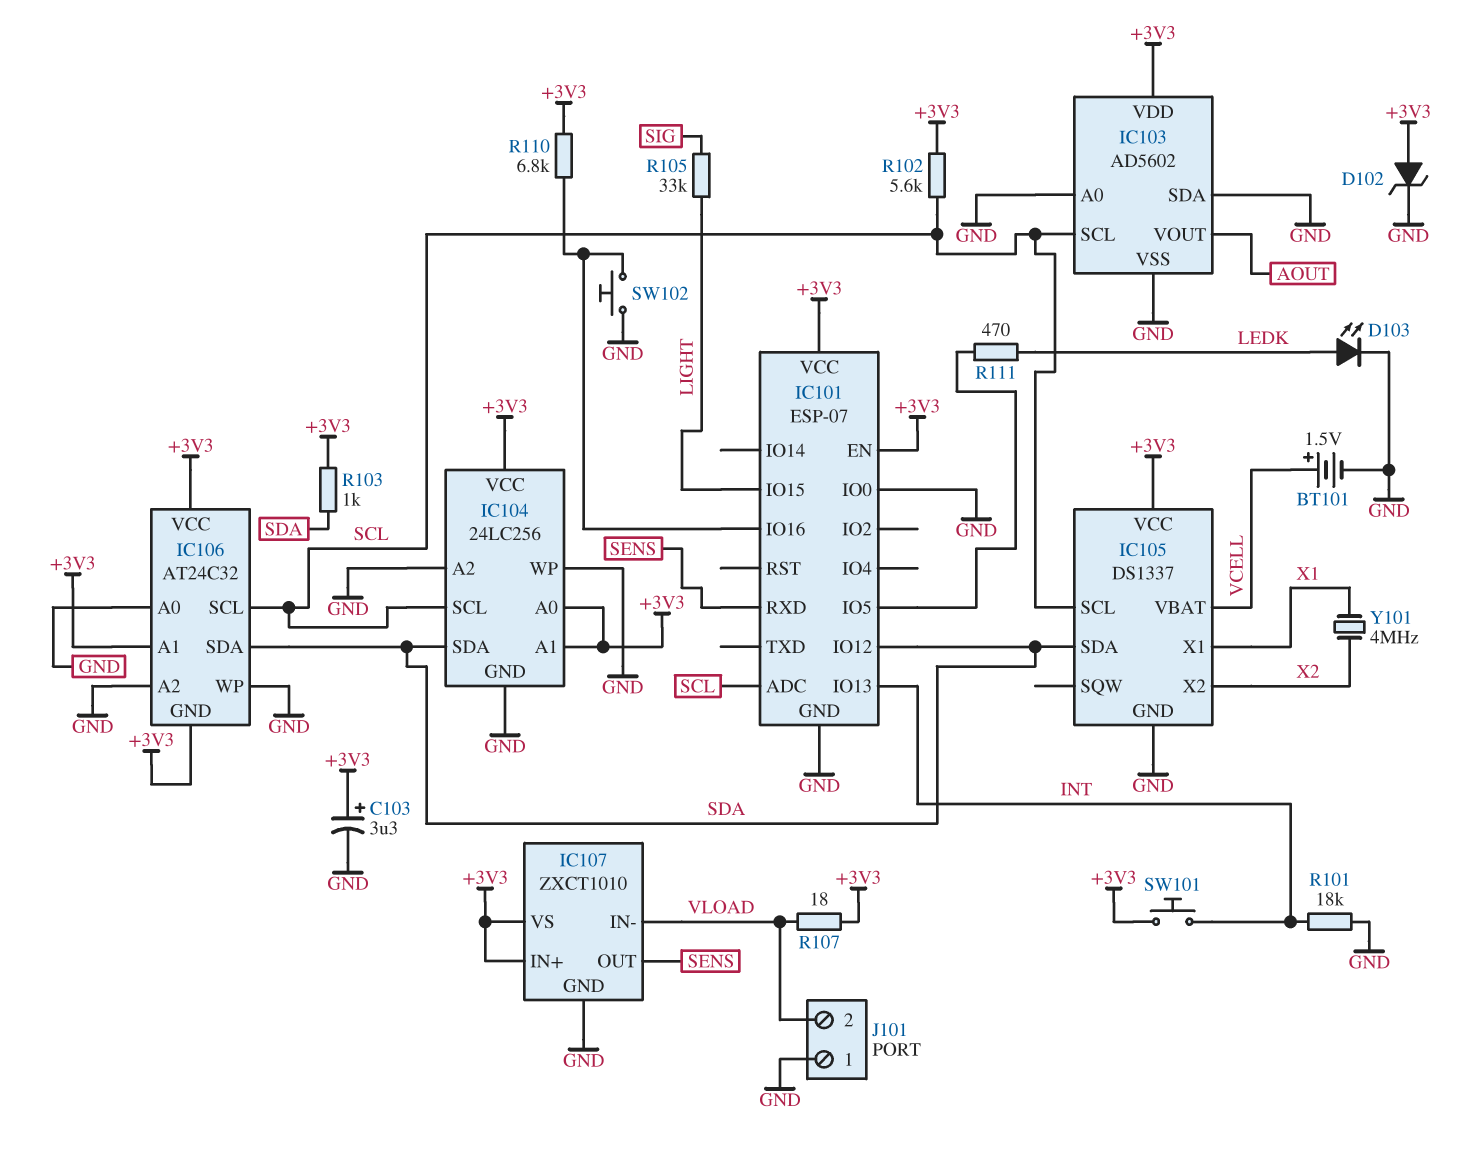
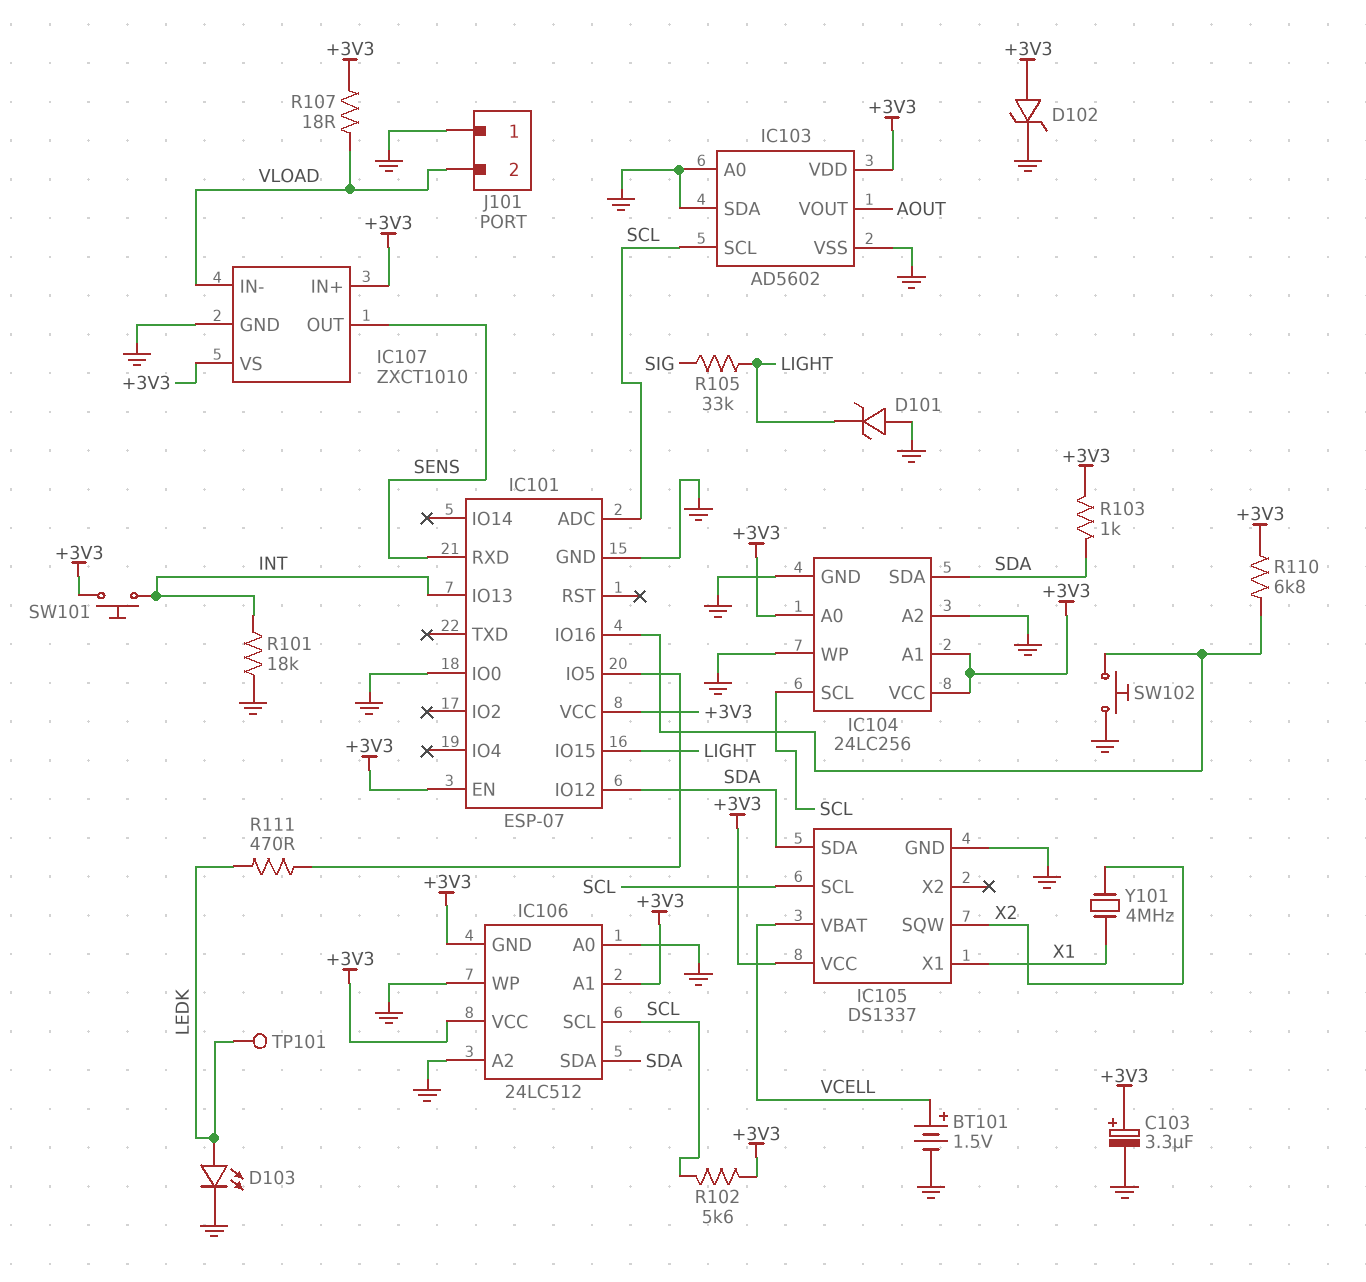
D101: none -> zener (A GND, K LIGHT)
IC105 pin SQW: none -> X2
IC105 pin X2: X2 -> none
IC106: AT24C32 -> 24LC512
TP101: none -> test point (LEDK)

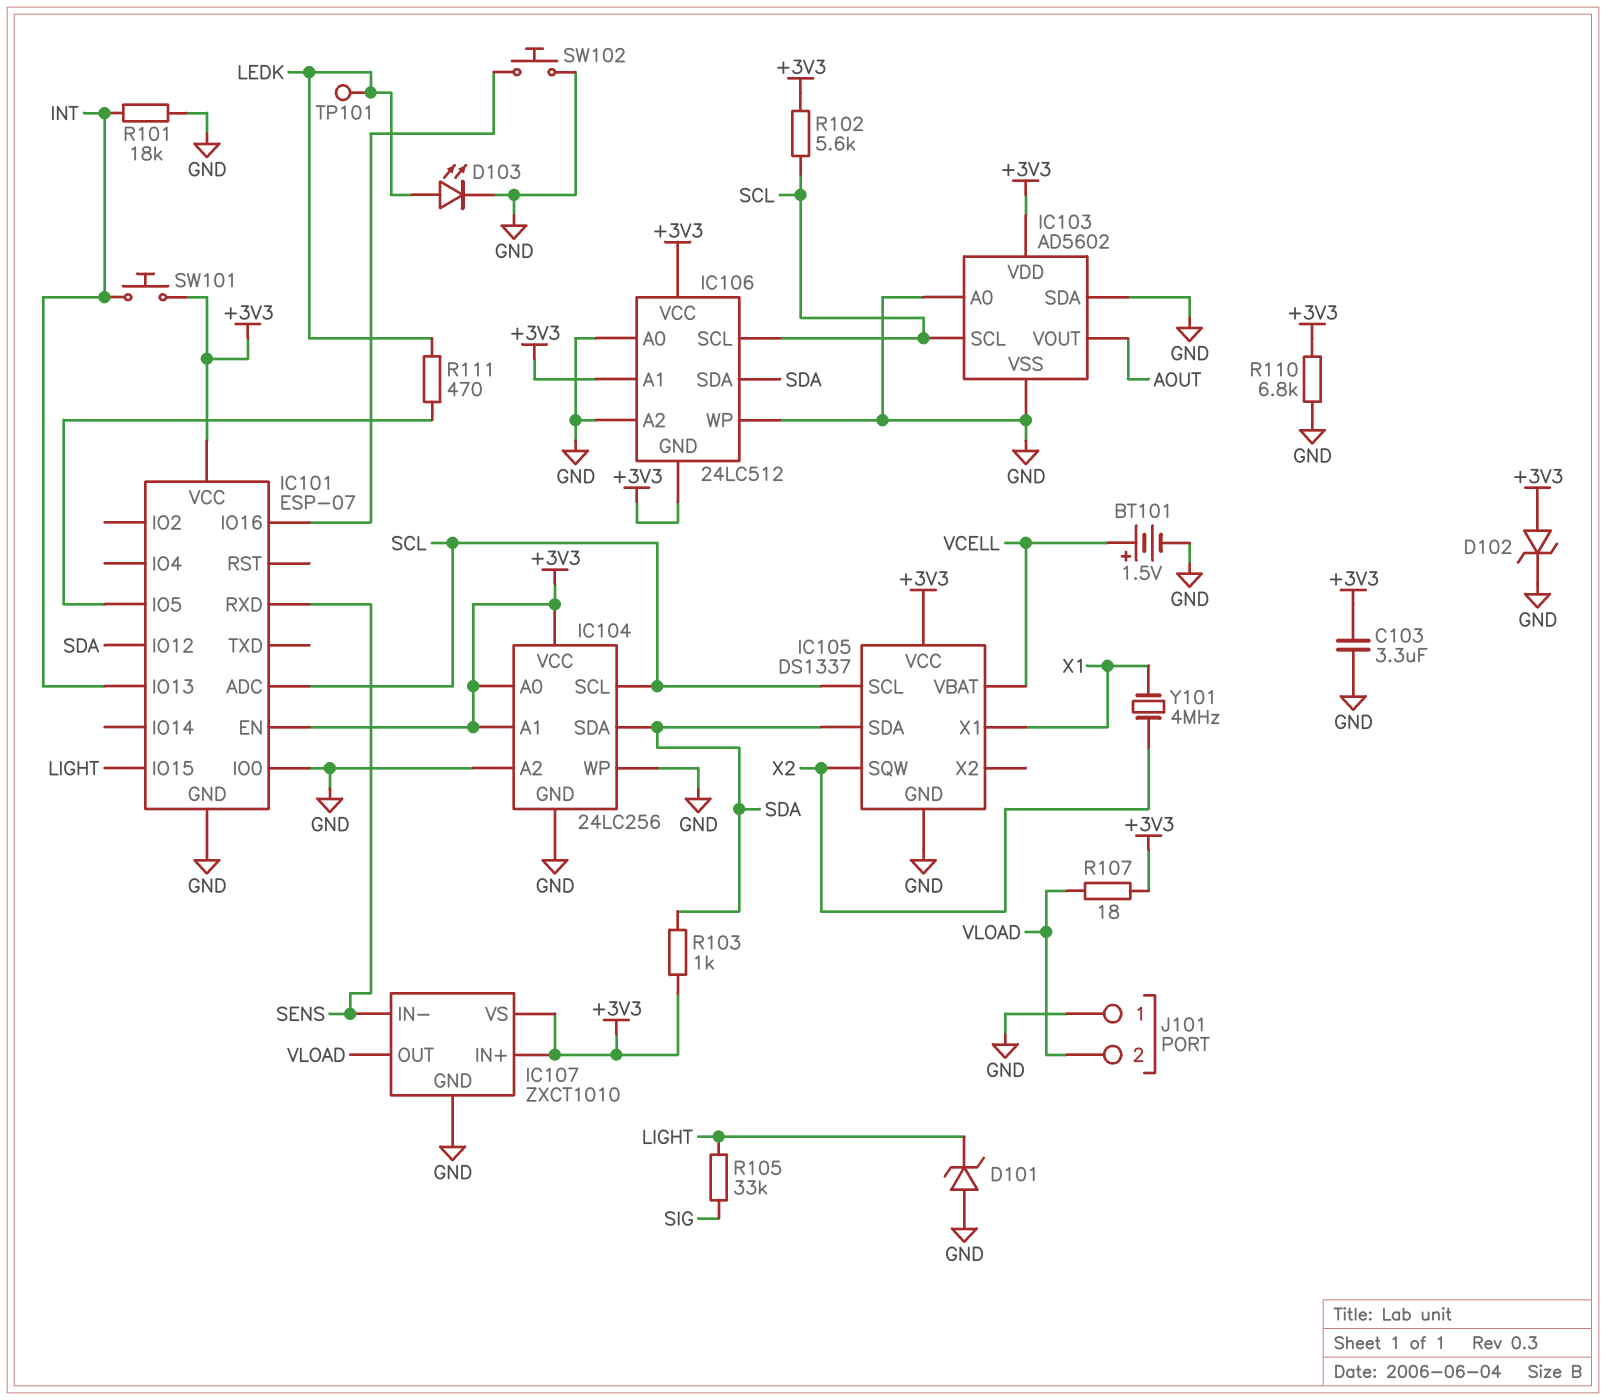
C103: 3.3uF (plus +3V3, minus GND) -> 3.3uF (+3V3, GND)
IC107 pin IN-: VLOAD -> SENS
IC107 pin OUT: SENS -> VLOAD
R110: 6.8k (+3V3, IC101/IO16) -> 6.8k (+3V3, GND)

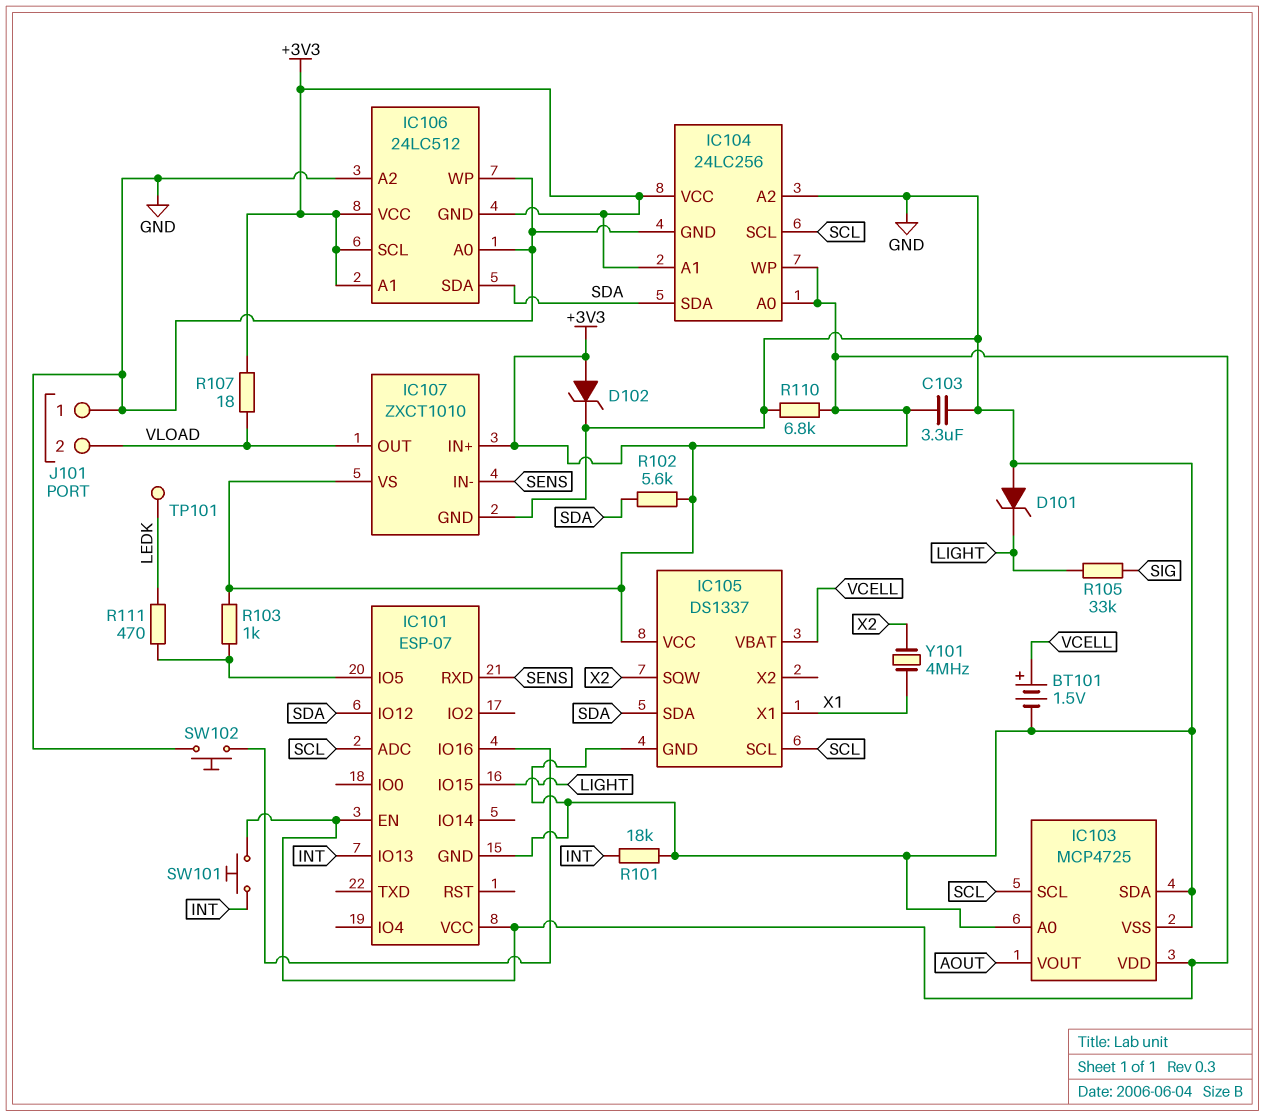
D103: LED (A LEDK, K GND) -> none
IC101 pin IO0: GND -> none
IC103: AD5602 -> MCP4725
IC104 pin WP: GND -> +3V3
IC106 pin SCL: SCL -> +3V3
R102: 5.6k (+3V3, SCL) -> 5.6k (+3V3, SDA)
R103: 1k (+3V3, SDA) -> 1k (+3V3, IC101/IO5)

